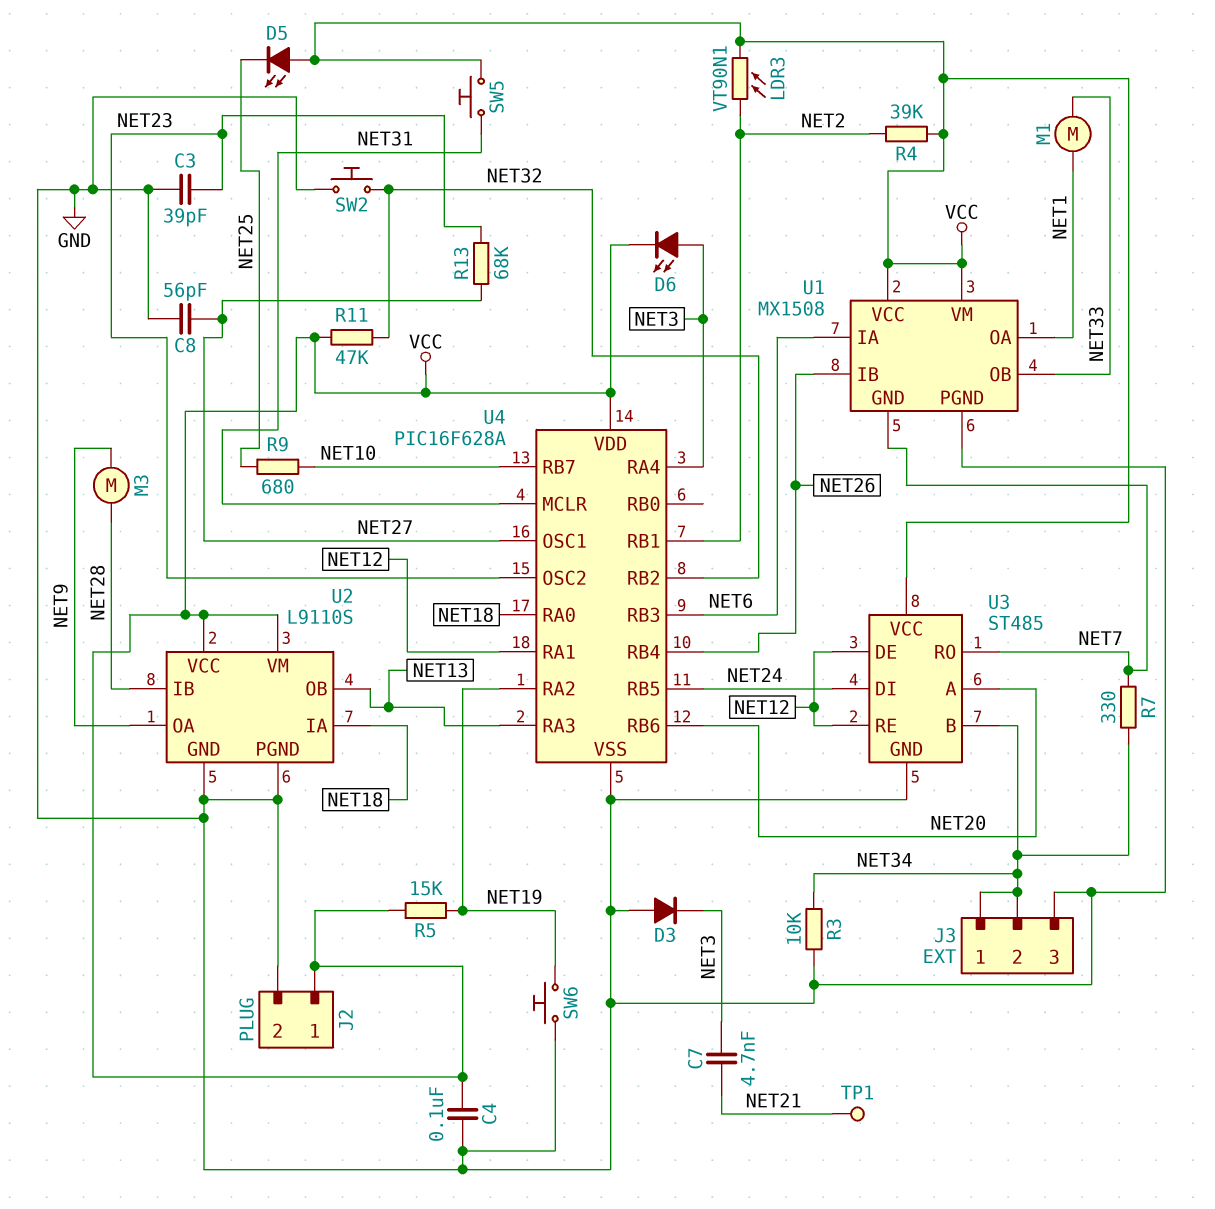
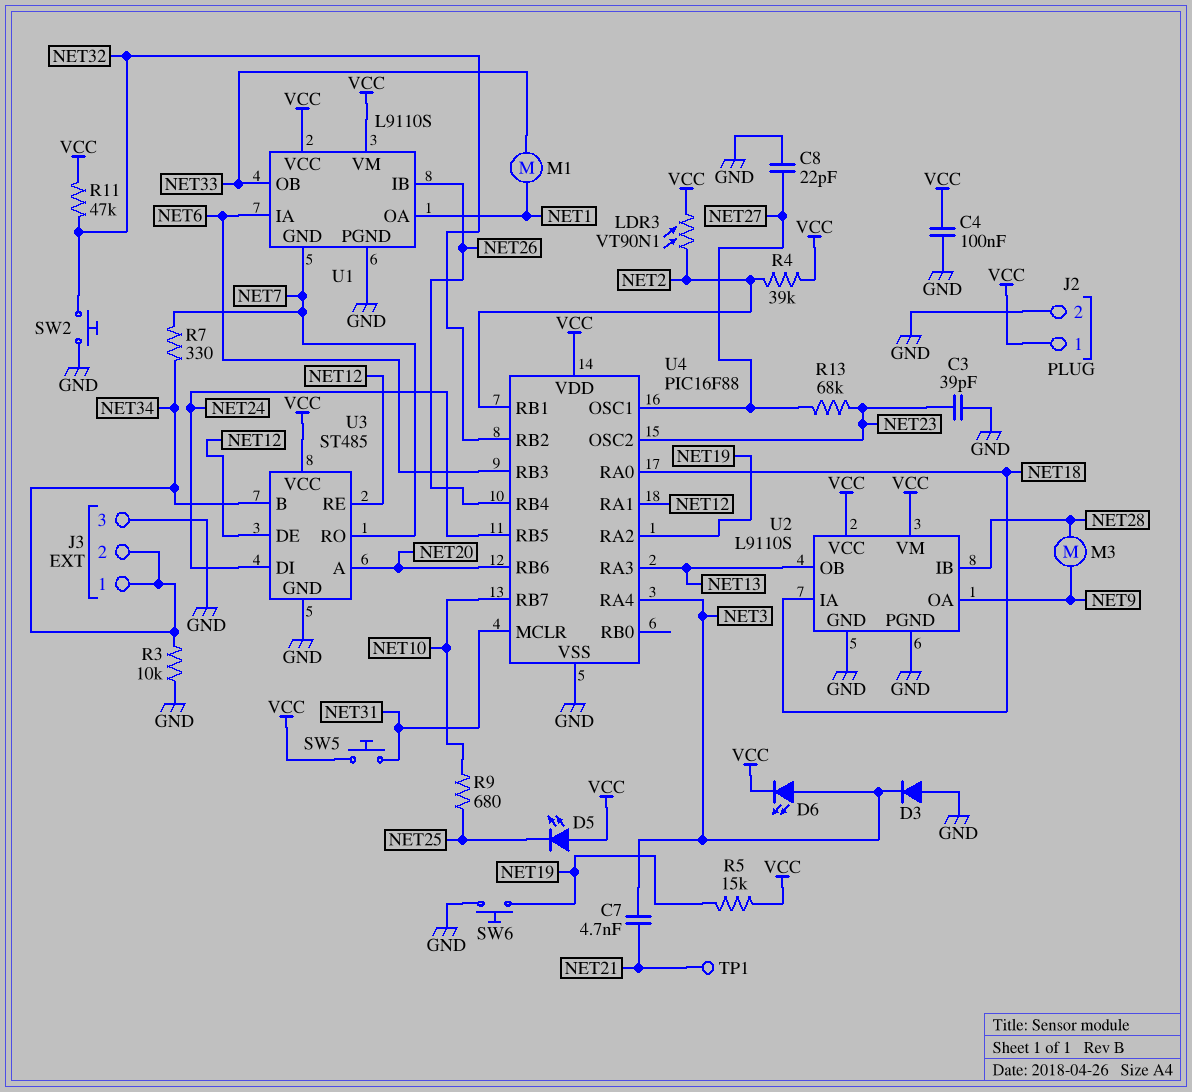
C8: 56pF (GND, NET27) -> 22pF (GND, NET27)
U1: MX1508 -> L9110S
U4: PIC16F628A -> PIC16F88

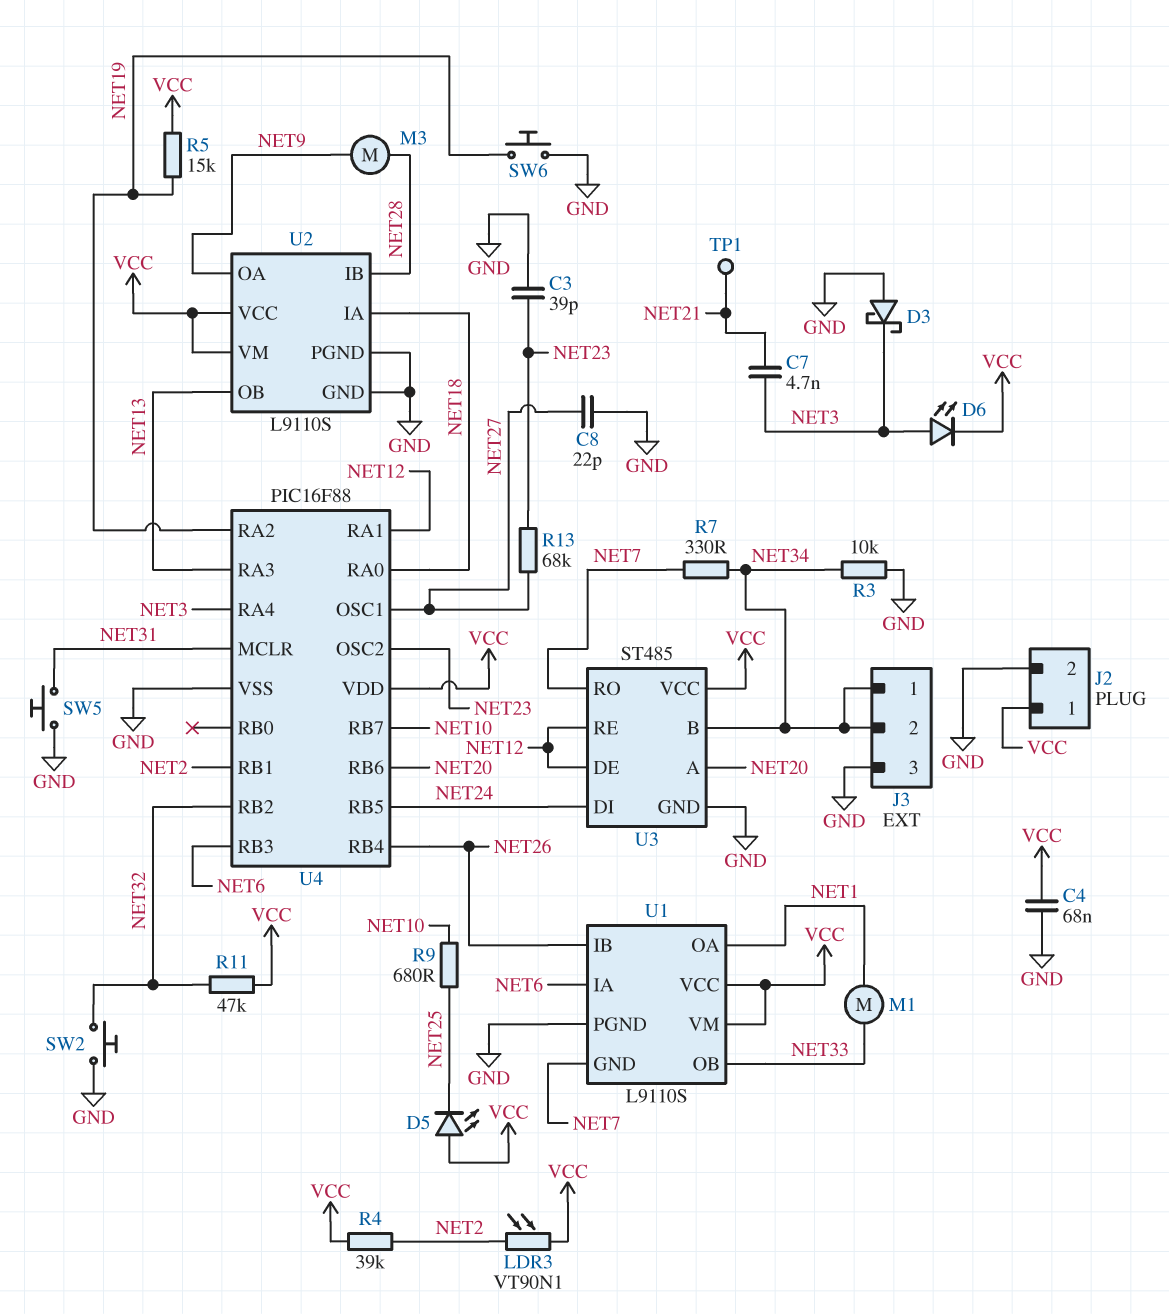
C4: 100nF (GND, VCC) -> 68nF (GND, VCC)
D3: diode (A GND, K NET3) -> schottky (A GND, K NET3)
SW5: button (NET31, VCC) -> button (GND, NET31)

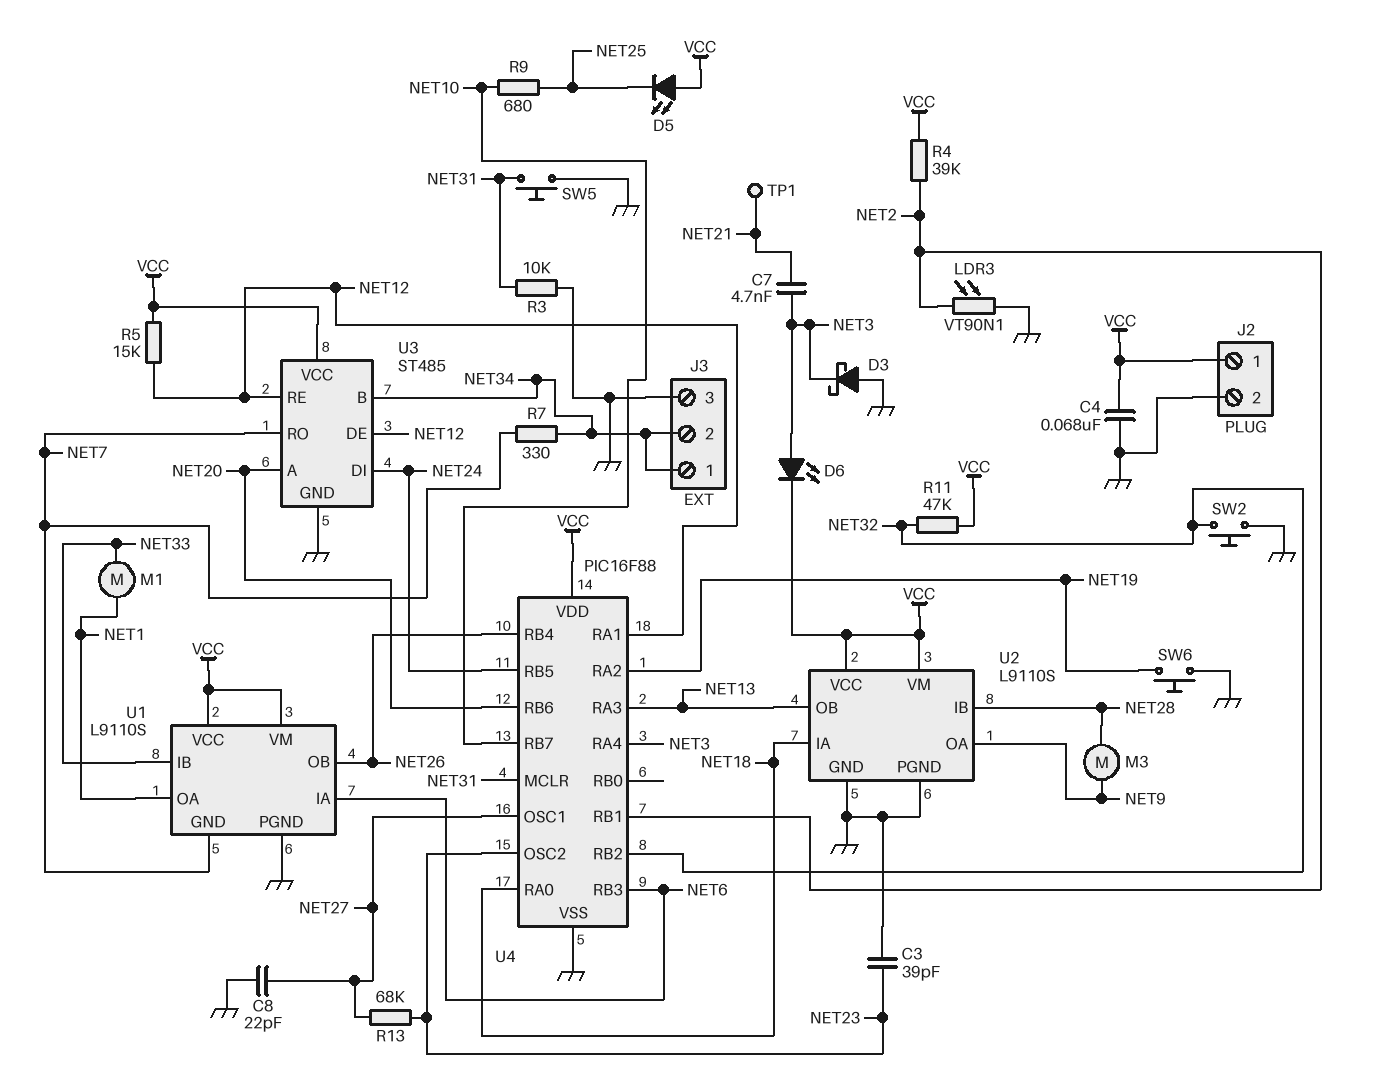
LDR3: VT90N1 (NET2, VCC) -> VT90N1 (GND, NET2)
R3: 10k (GND, NET34) -> 10k (GND, NET31)
R5: 15k (NET19, VCC) -> 15k (NET12, VCC)
U1 pin IB: NET26 -> NET33
U1 pin OB: NET33 -> NET26

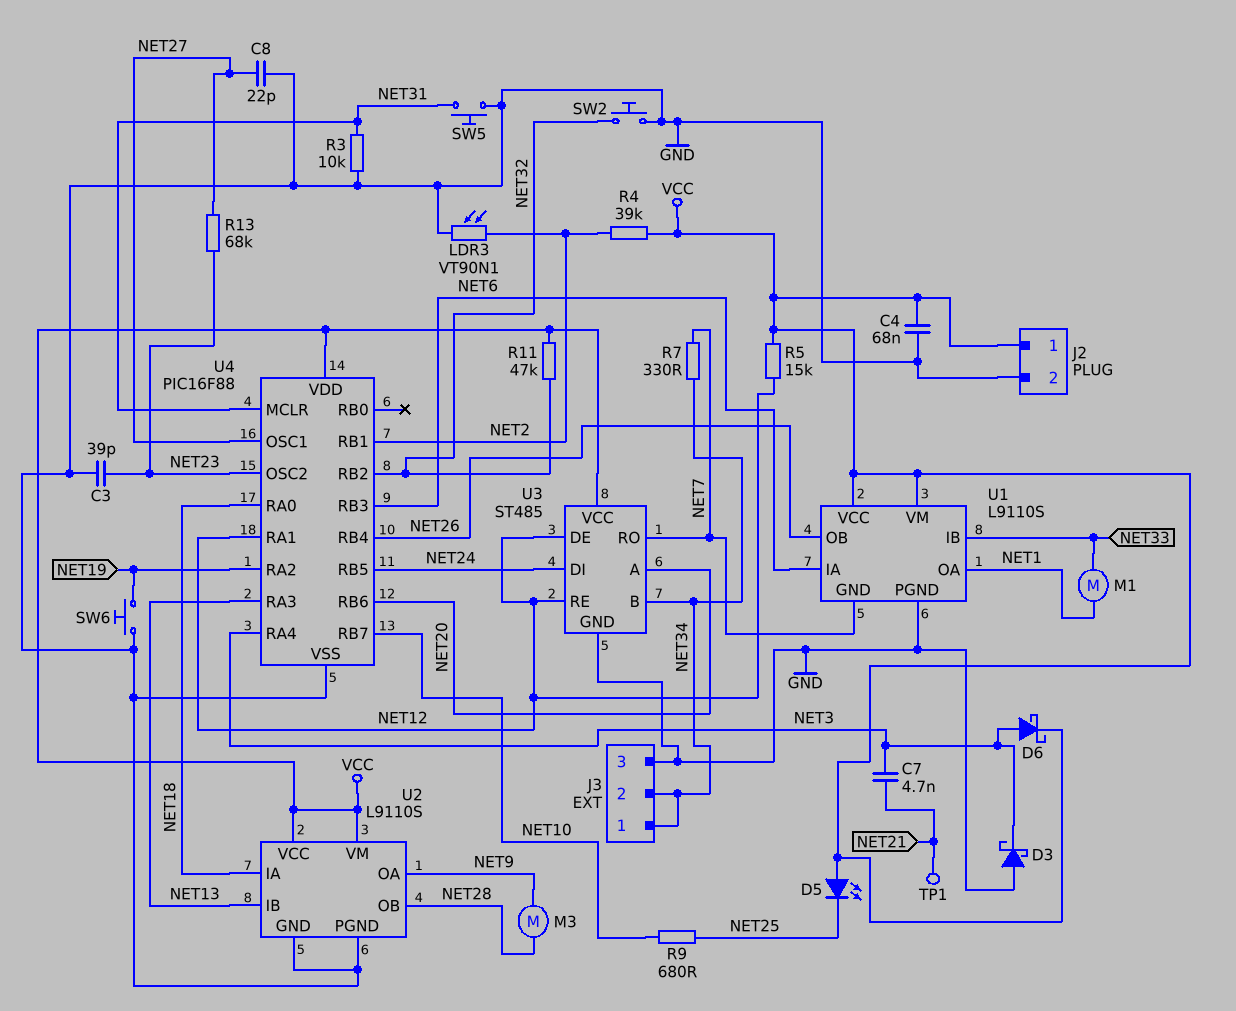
D6: LED (A NET3, K VCC) -> schottky (A NET3, K VCC)
U2 pin IB: NET28 -> NET13
U2 pin OB: NET13 -> NET28

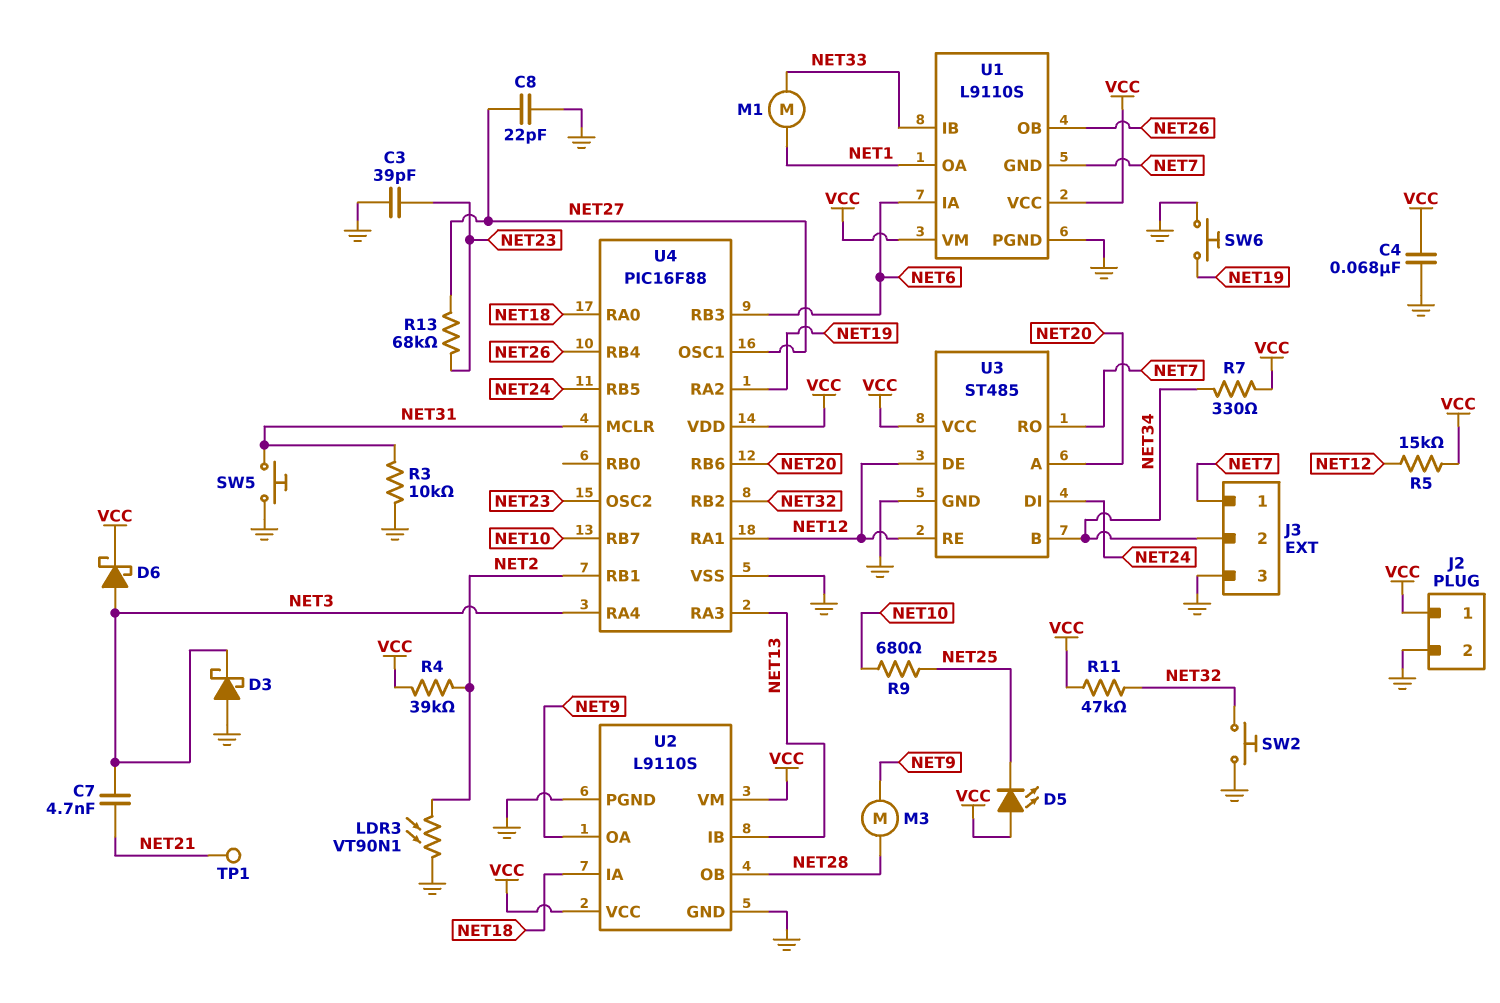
J3 pin 1: NET34 -> NET7
R7: 330 (NET7, NET34) -> 330 (NET34, VCC)

